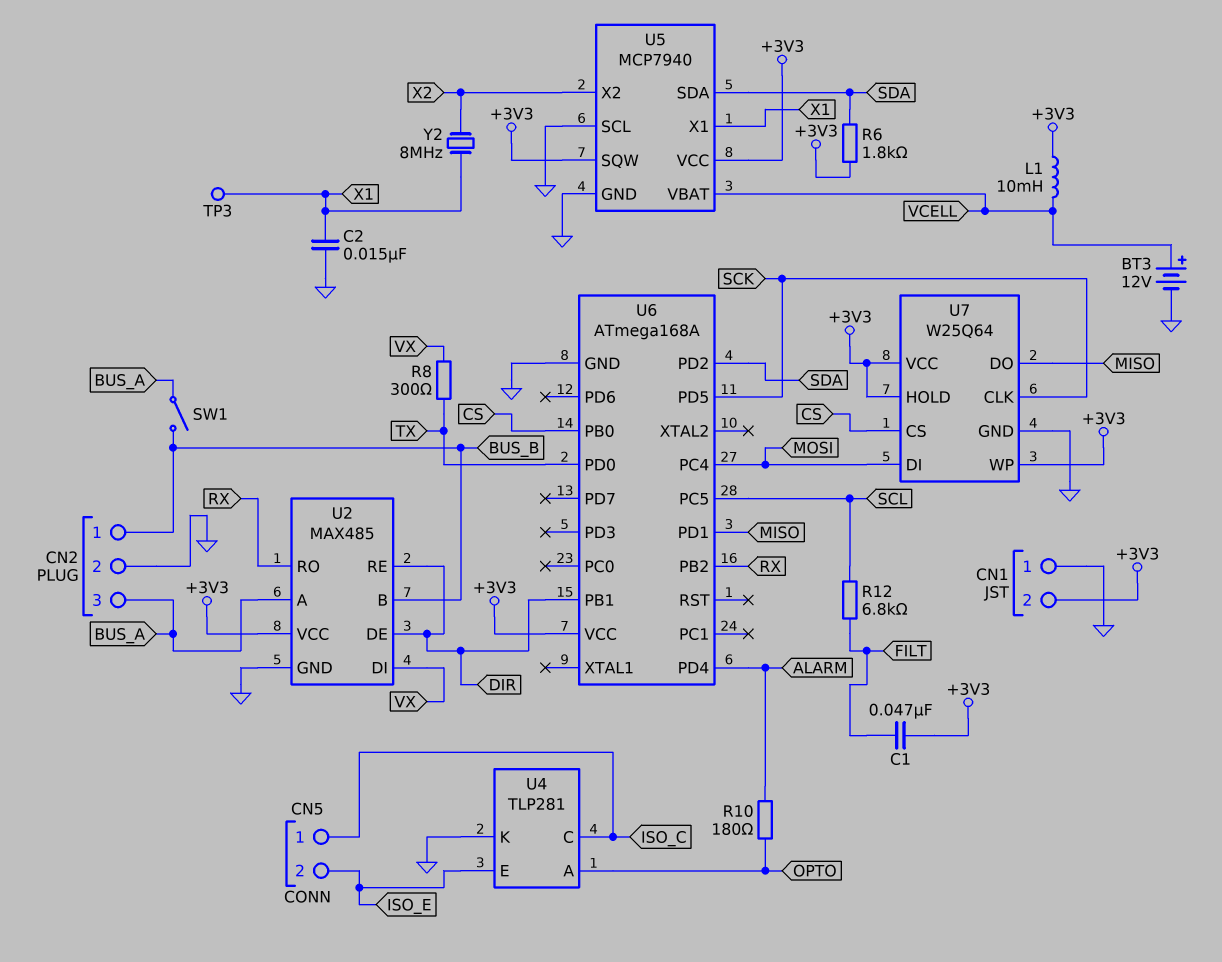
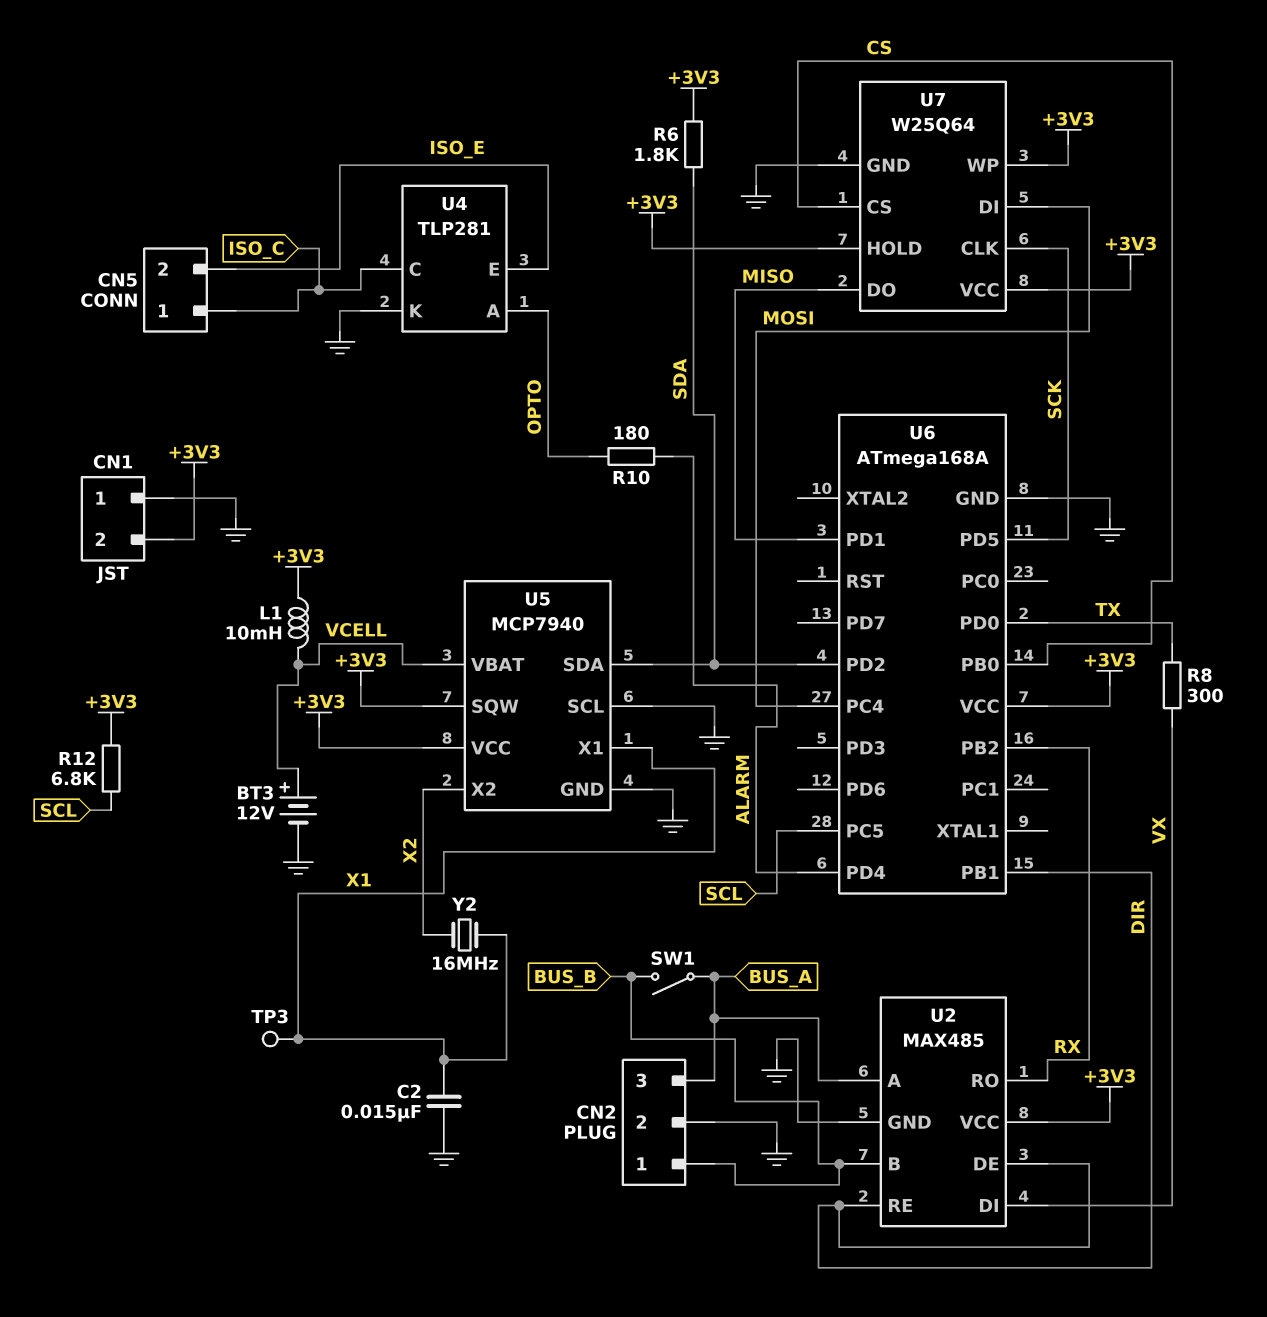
C1: 47nF (+3V3, FILT) -> none
R12: 6.8k (FILT, SCL) -> 6.8k (+3V3, SCL)
Y2: 8MHz (X1, X2) -> 16MHz (X1, X2)

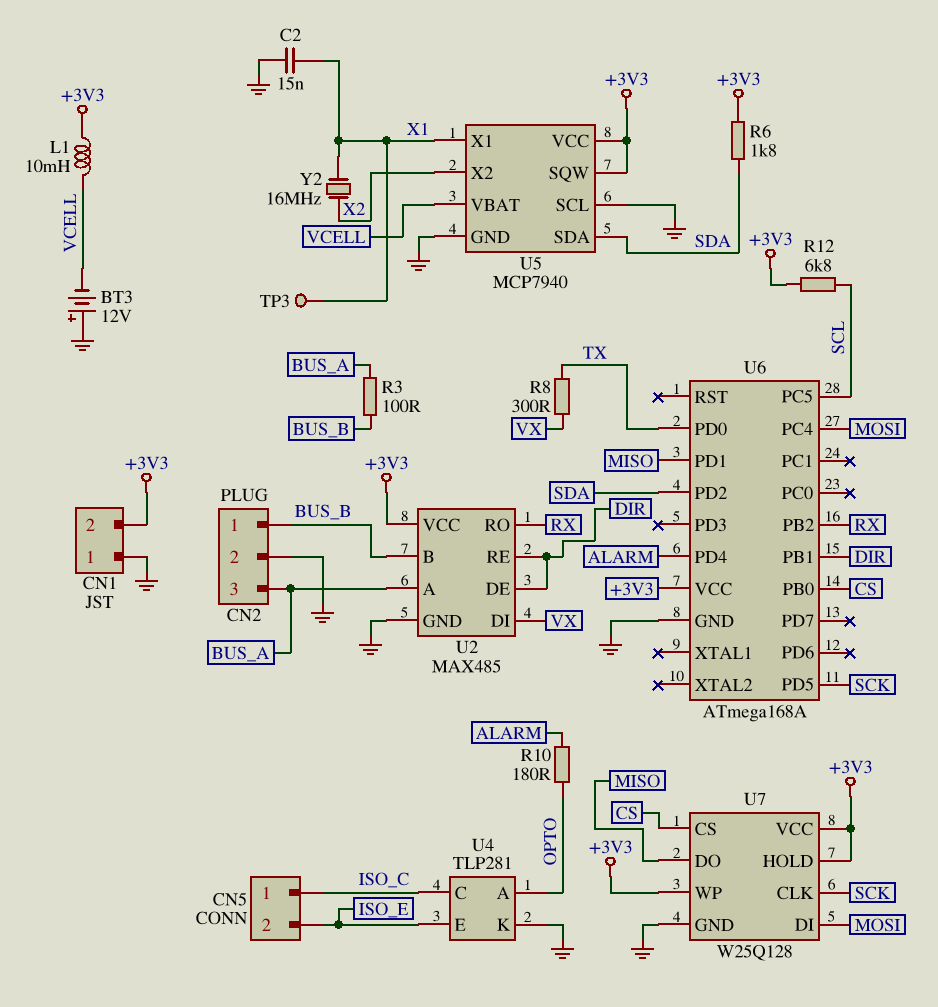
BT3: 12V (plus VCELL, minus GND) -> 12V (plus GND, minus VCELL)
R3: none -> 100 (BUS_A, BUS_B)
SW1: switch (BUS_A, BUS_B) -> none
U7: W25Q64 -> W25Q128

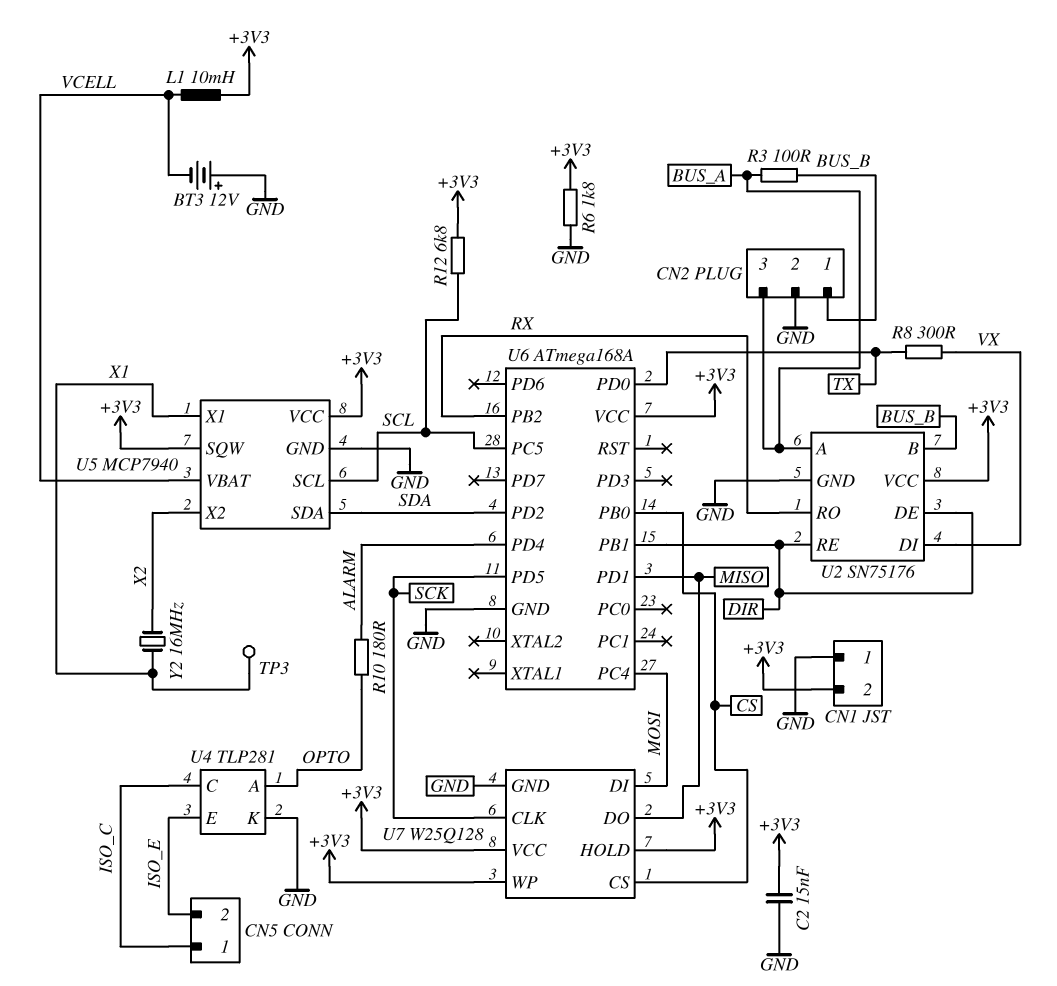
C2: 15nF (GND, X1) -> 15nF (+3V3, GND)
R6: 1.8k (+3V3, SDA) -> 1.8k (+3V3, GND)
U2: MAX485 -> SN75176
U5 pin SCL: GND -> SCL

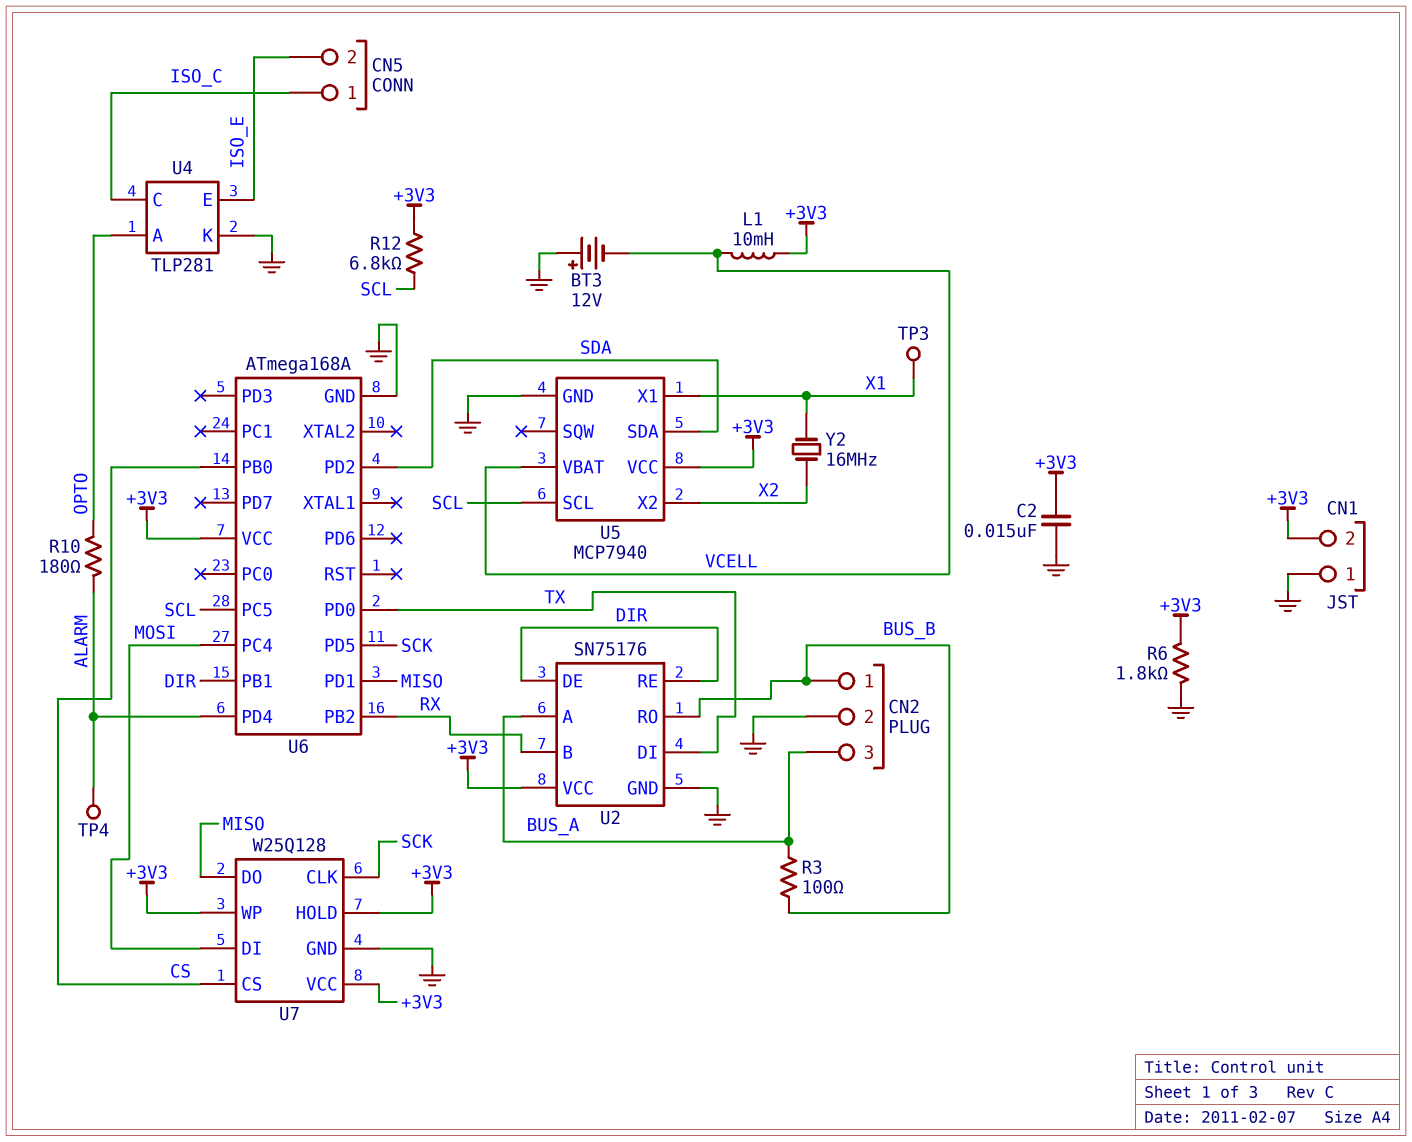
R8: 300 (TX, VX) -> none
TP4: none -> test point (ALARM)
U2 pin B: BUS_B -> RX
U2 pin DI: VX -> TX
U2 pin RO: RX -> BUS_B
U5 pin SQW: +3V3 -> none

